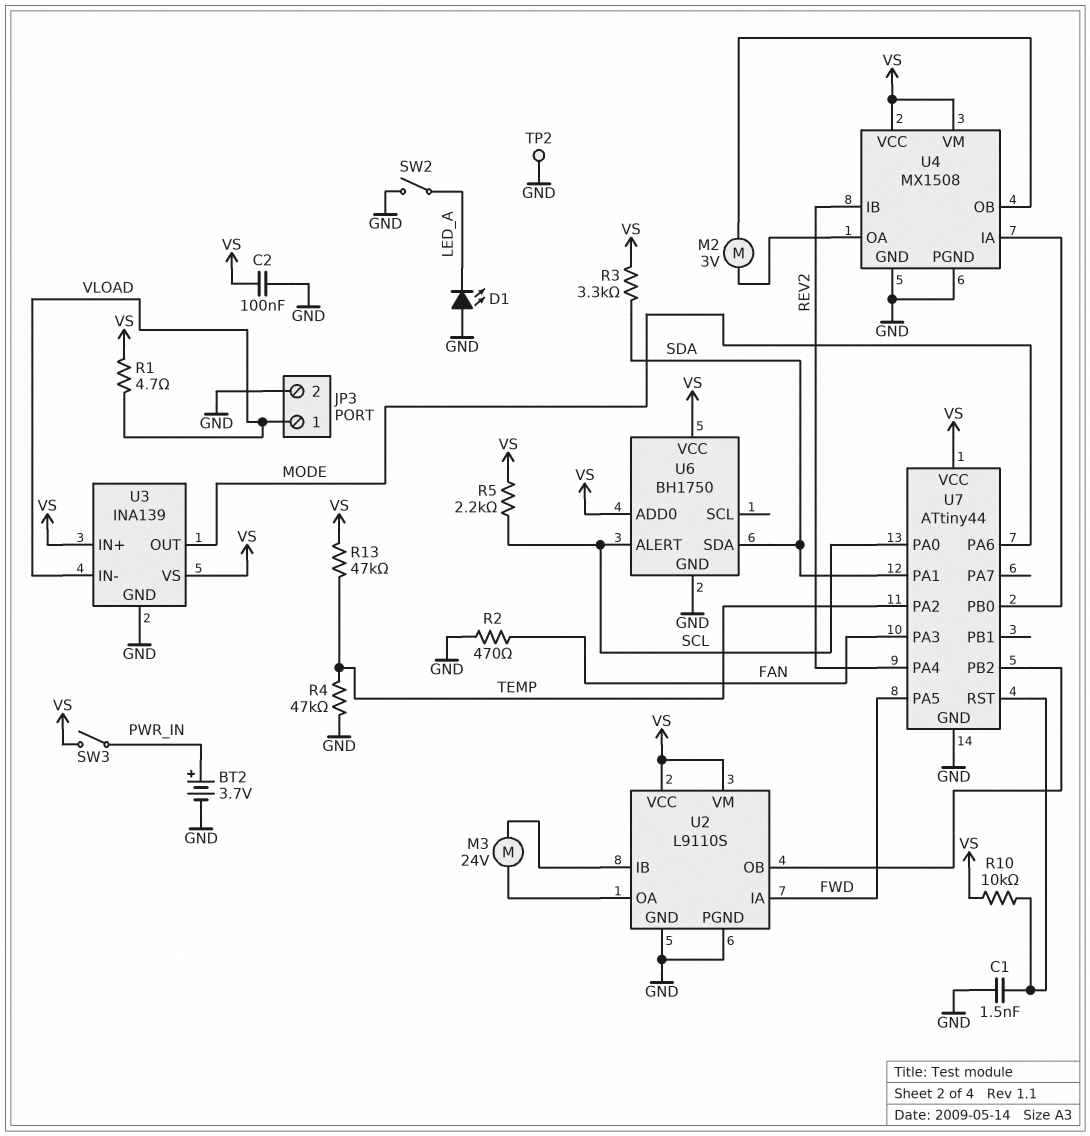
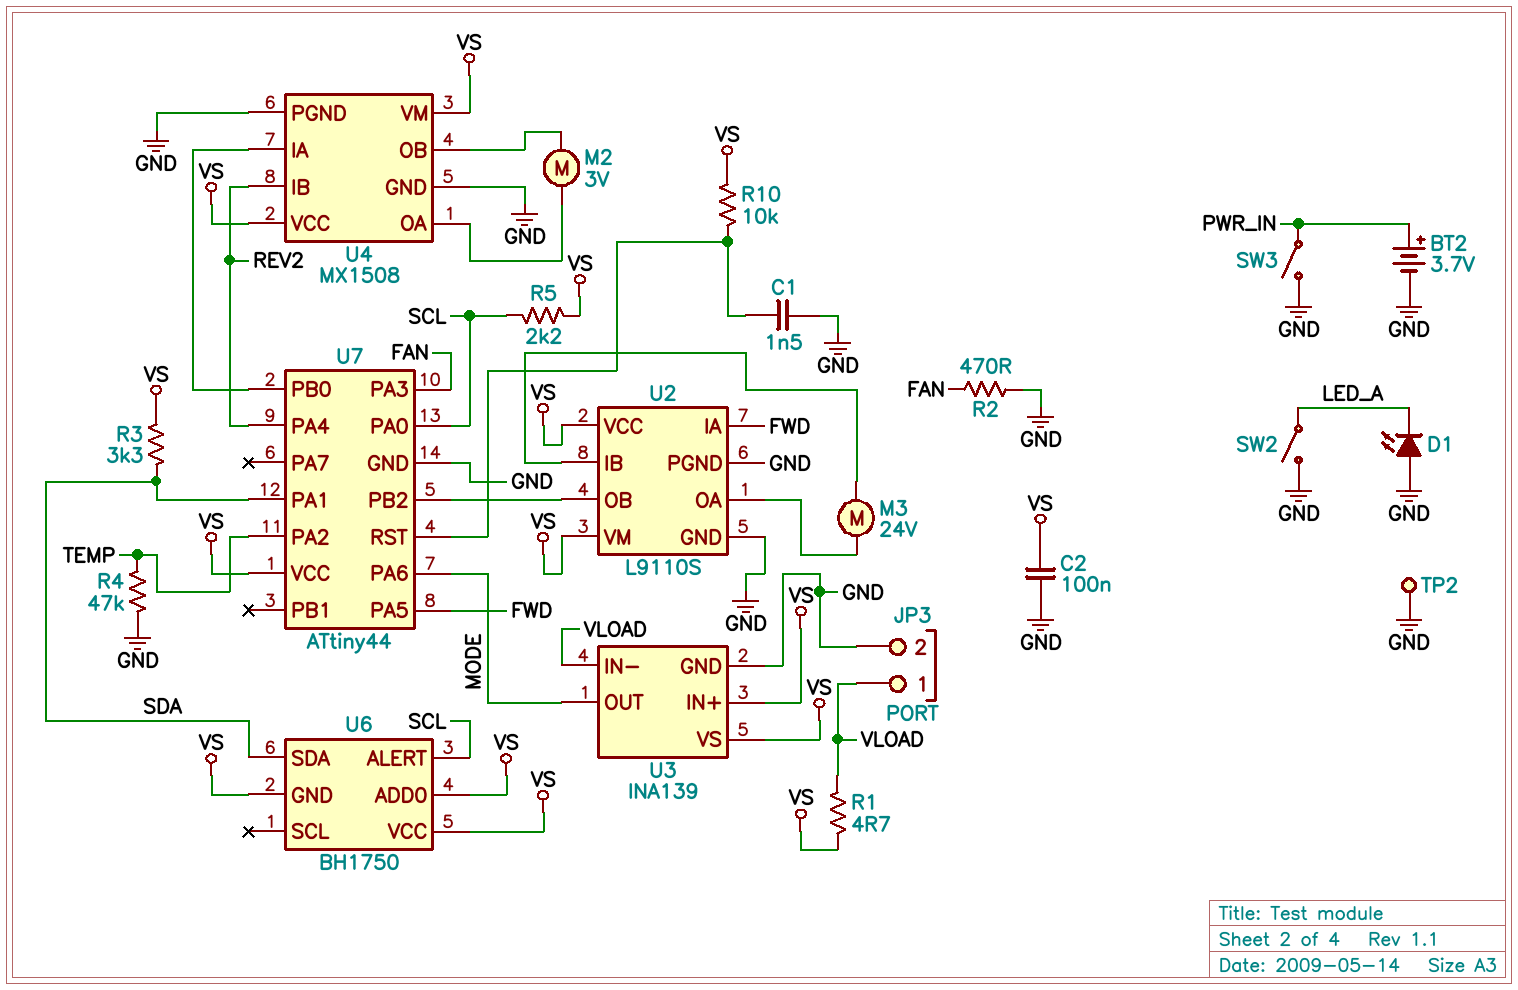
R13: 47k (TEMP, VS) -> none
SW3: switch (PWR_IN, VS) -> switch (GND, PWR_IN)
U6 pin GND: GND -> VS

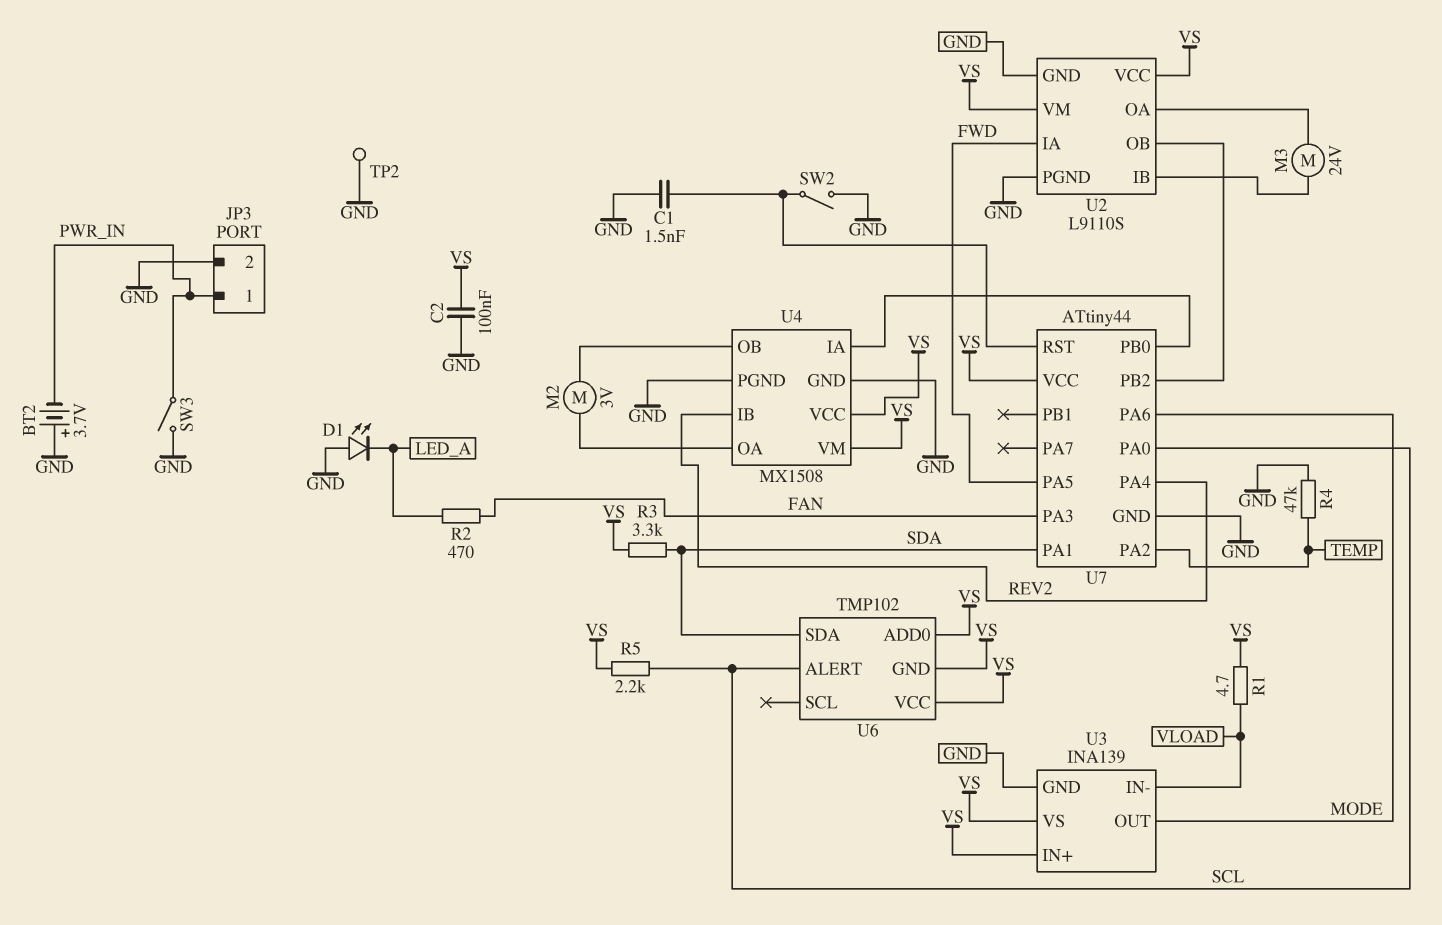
BT2: 3.7V (plus PWR_IN, minus GND) -> 3.7V (plus GND, minus PWR_IN)
JP3 pin 1: VLOAD -> PWR_IN
R2: 470 (FAN, GND) -> 470 (FAN, LED_A)
R10: 10k (U7/RST, VS) -> none
SW2: switch (GND, LED_A) -> switch (GND, U7/RST)
U6: BH1750 -> TMP102

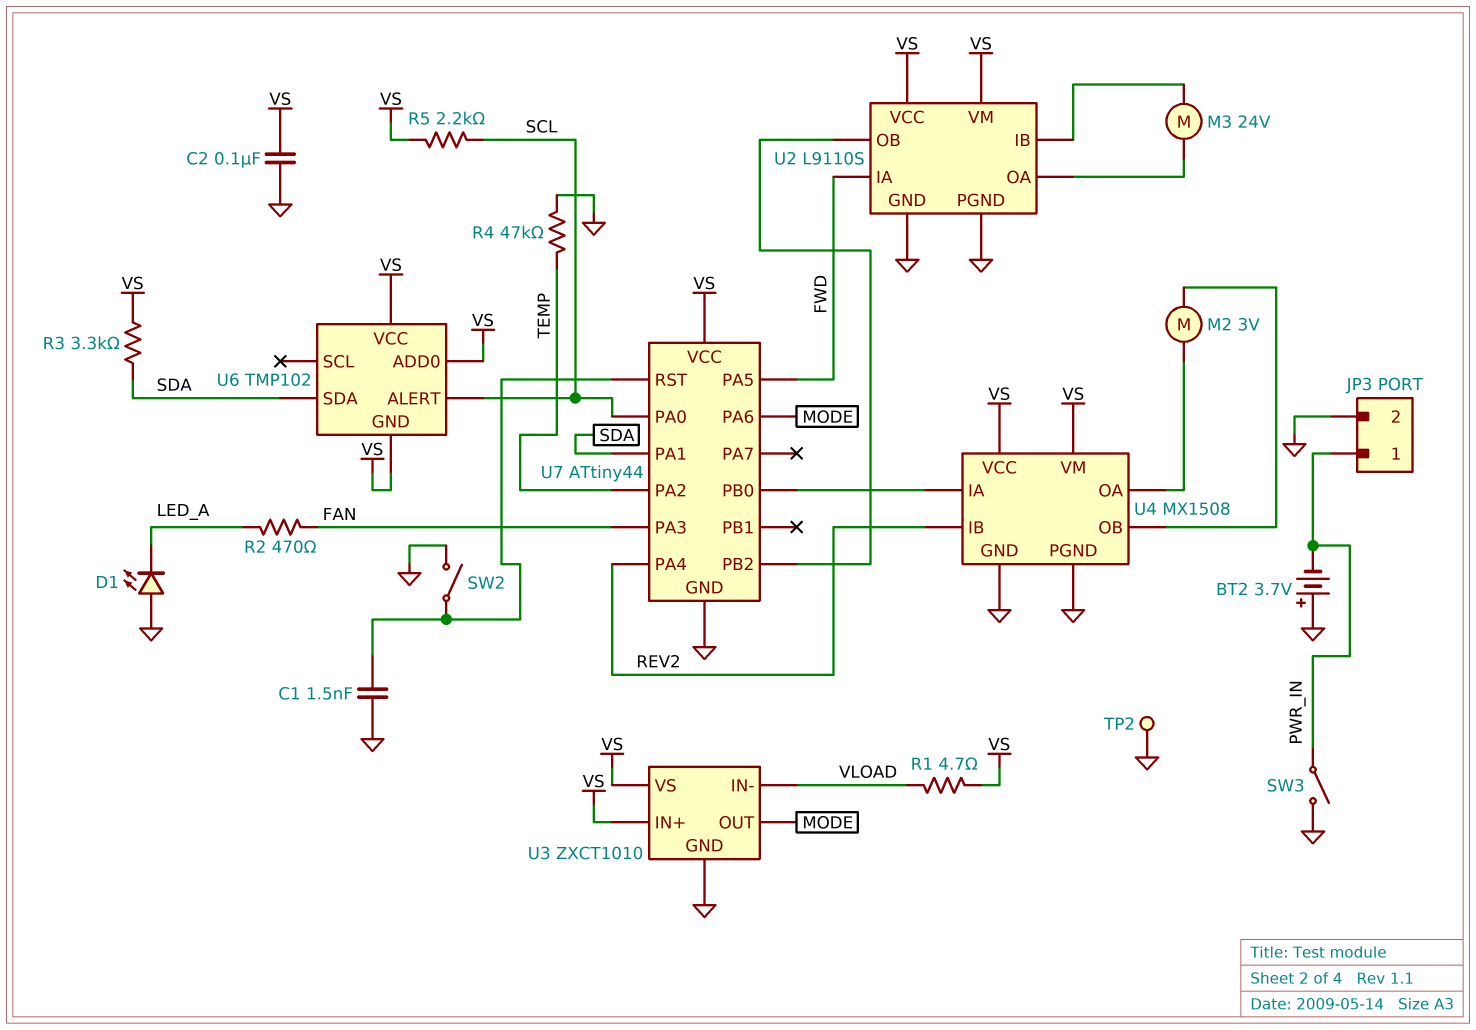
U3: INA139 -> ZXCT1010

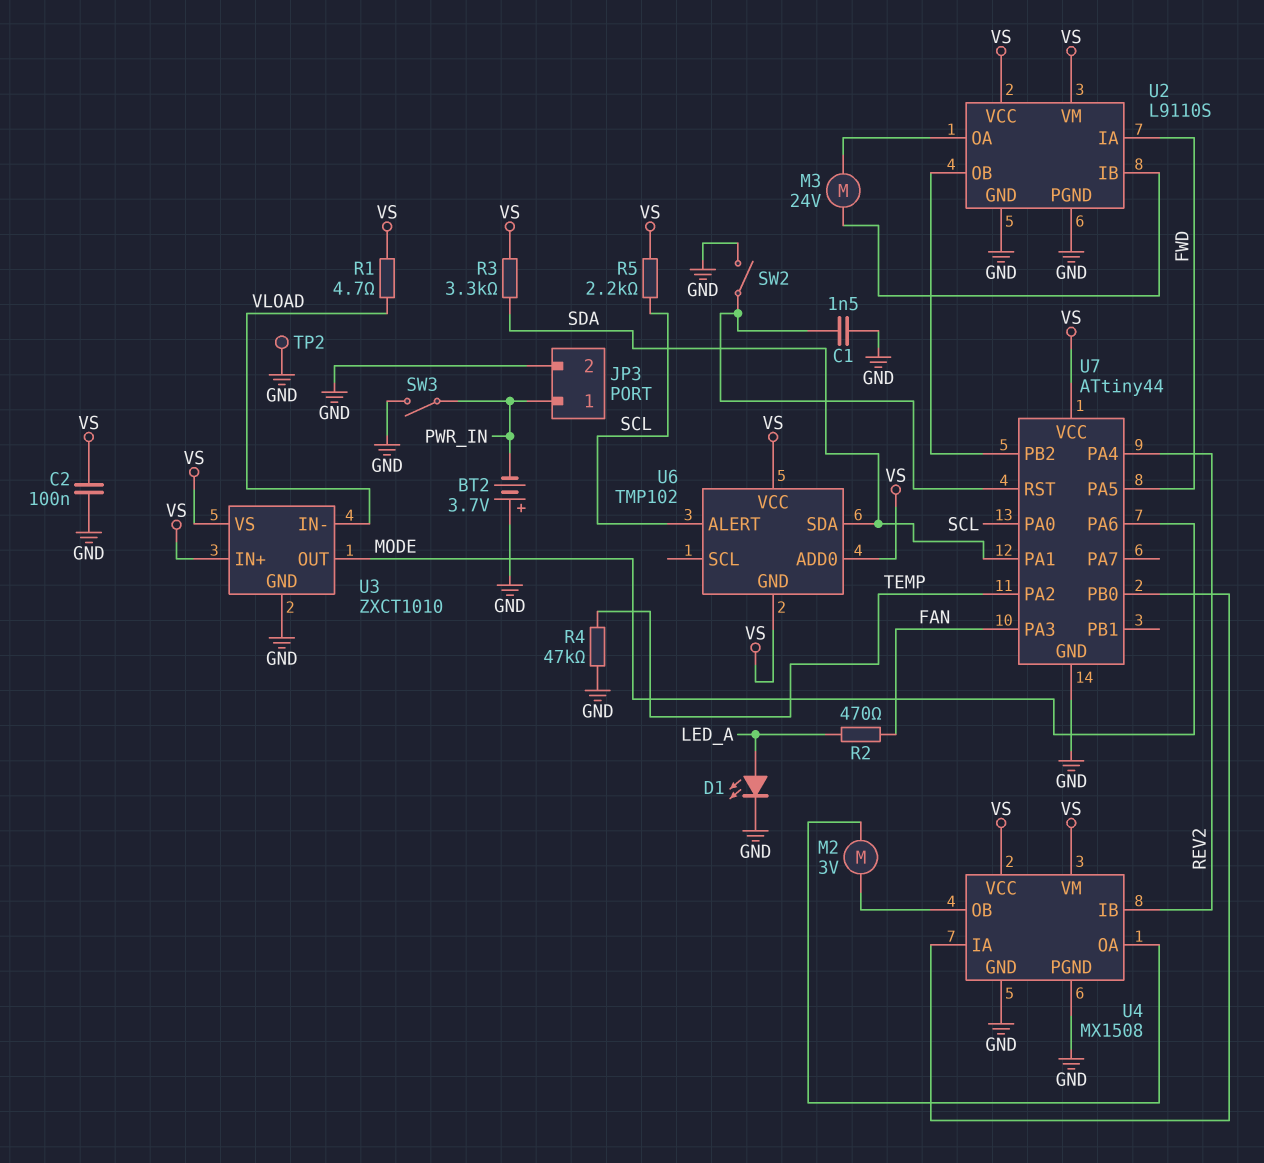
D1: LED (A GND, K LED_A) -> LED (A LED_A, K GND)

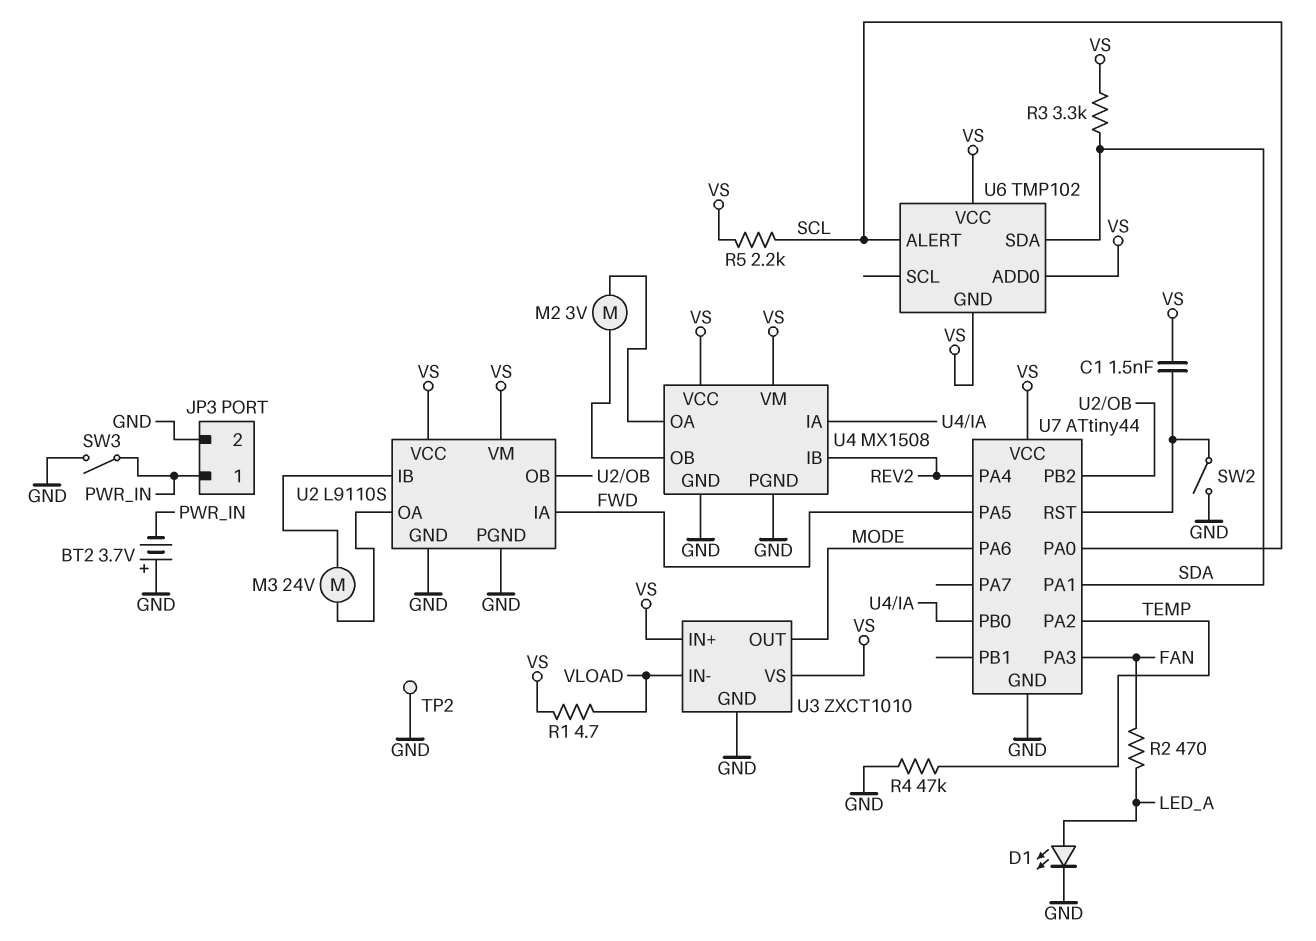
C1: 1.5nF (GND, U7/RST) -> 1.5nF (U7/RST, VS)
C2: 100nF (GND, VS) -> none

